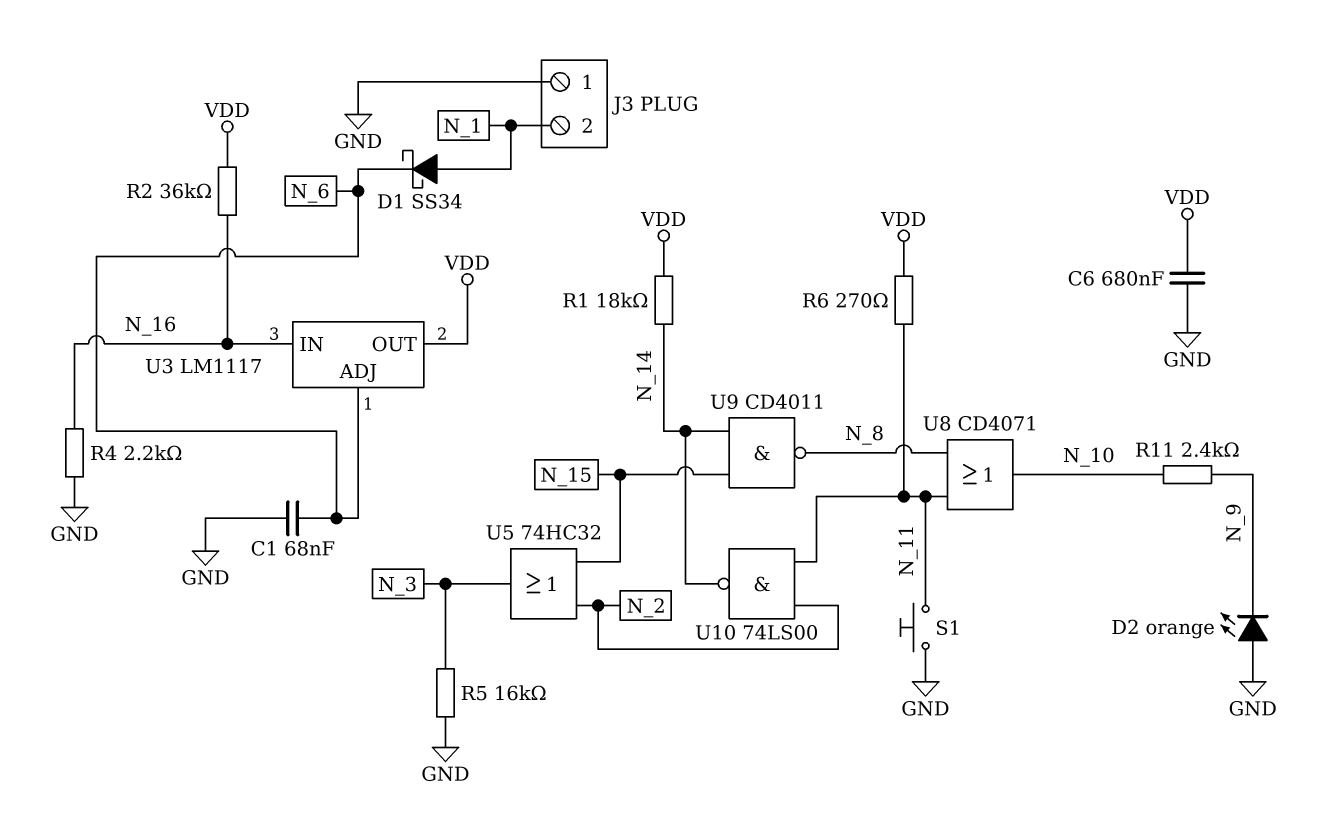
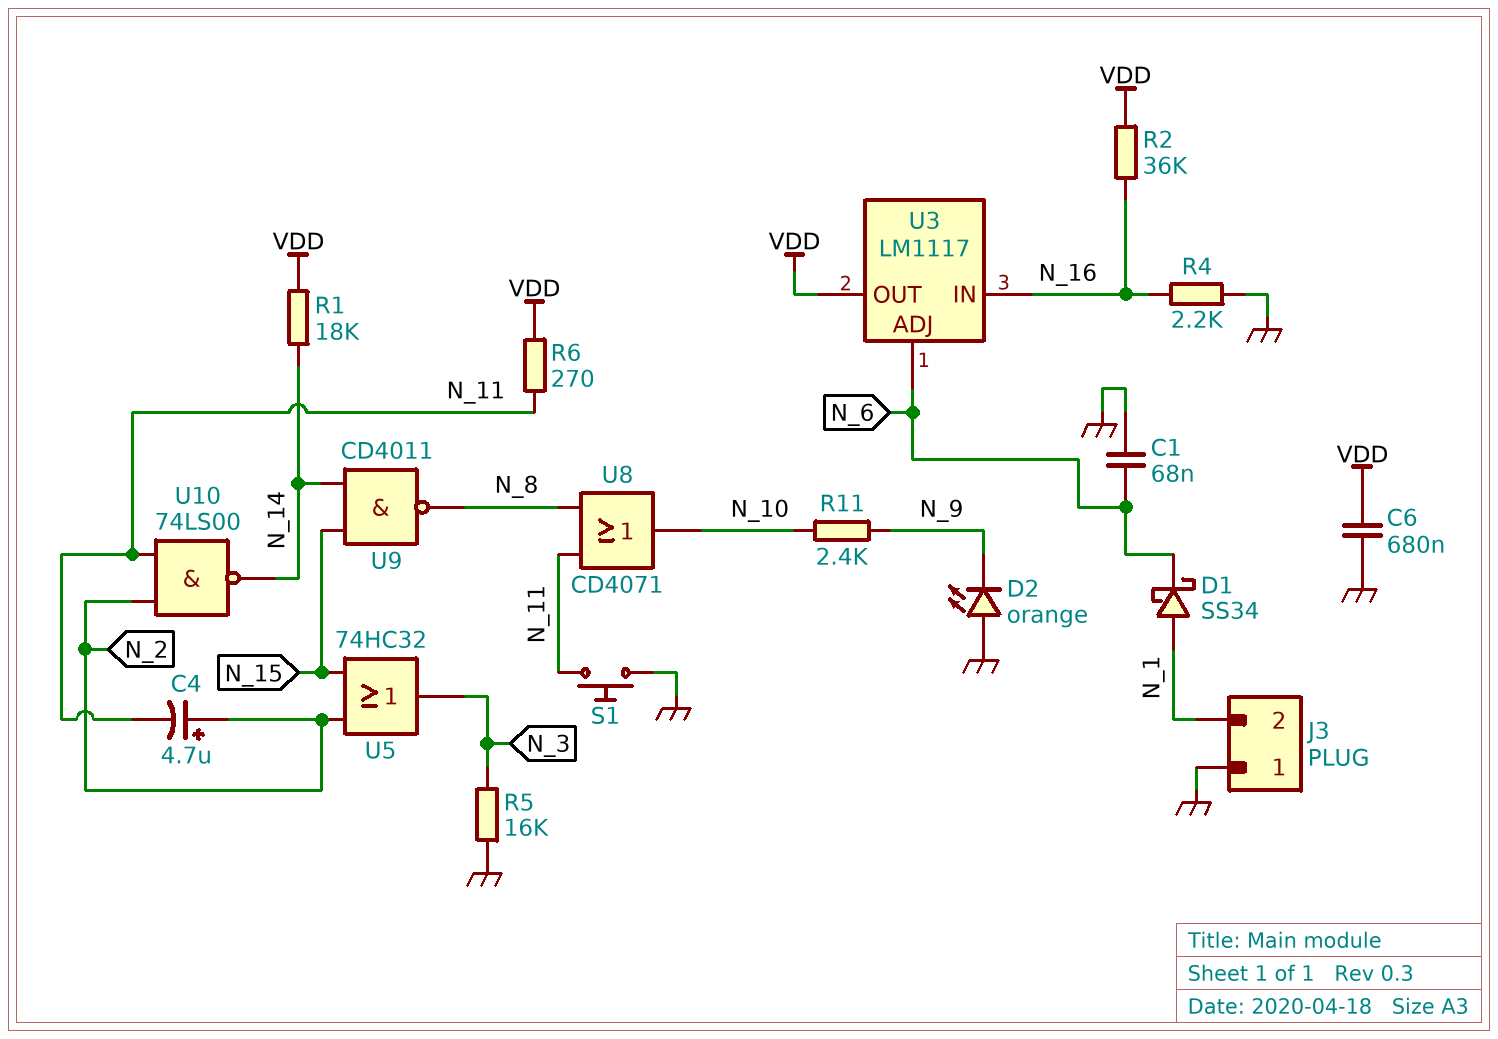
C4: none -> 4.7uF (plus N_2, minus N_11)

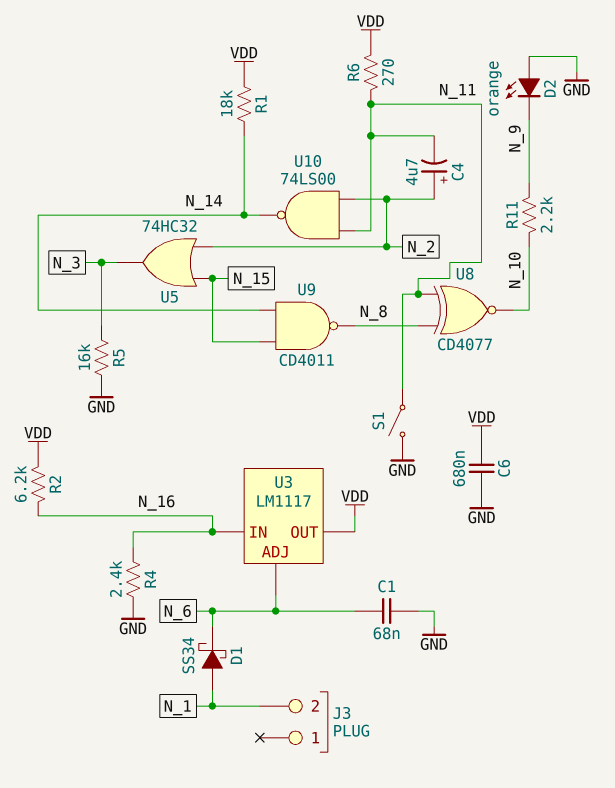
J3 pin 1: GND -> none
R2: 36k (N_16, VDD) -> 6.2k (N_16, VDD)
R4: 2.2k (GND, N_16) -> 2.4k (GND, N_16)
R11: 2.4k (N_9, N_10) -> 2.2k (N_9, N_10)
S1: button (GND, N_11) -> switch (GND, N_11)
U8: OR CD4071 (in N_8, in N_11, out N_10) -> XNOR CD4077 (in N_8, in N_11, out N_10)

